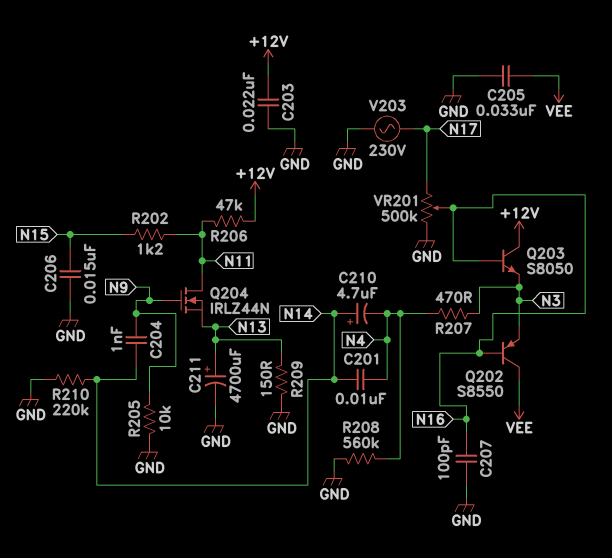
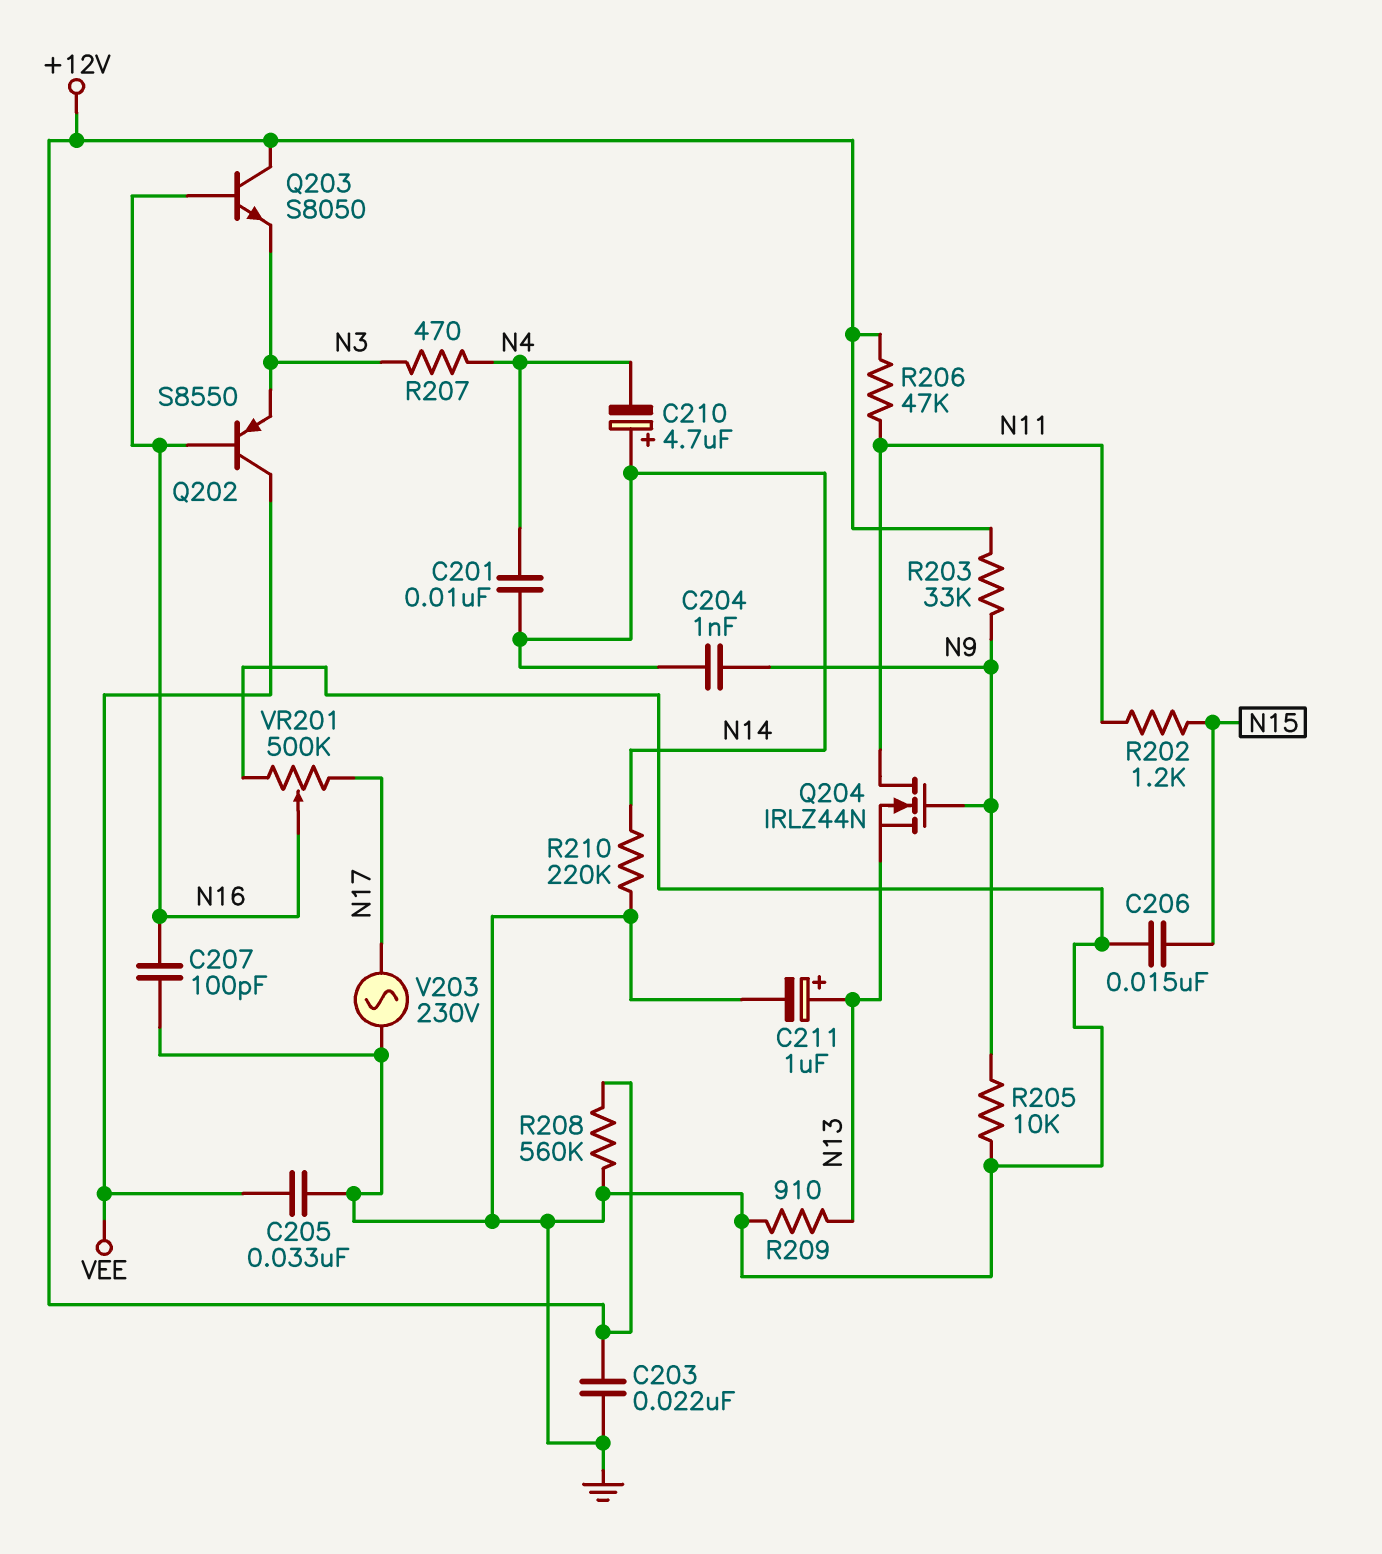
C211: 4700uF (plus N13, minus GND) -> 1uF (plus N13, minus GND)
R203: none -> 33k (+12V, N9)
R208: 560k (GND, N4) -> 560k (+12V, GND)
R209: 150 (GND, N13) -> 910 (GND, N13)

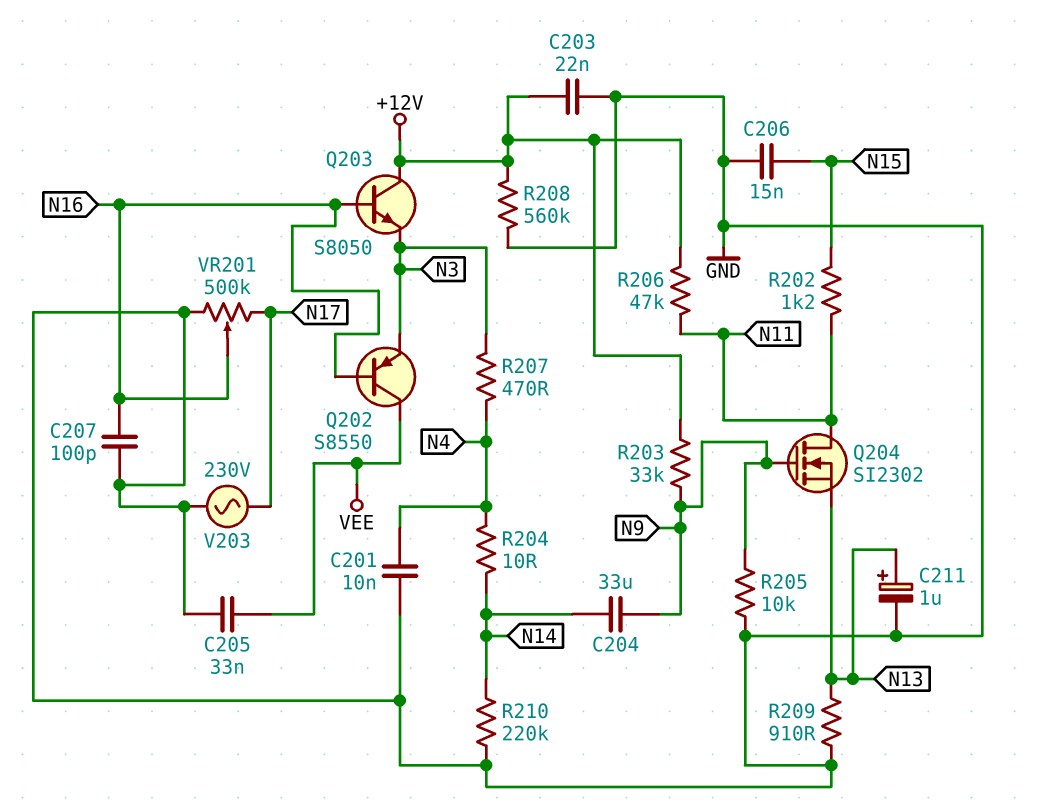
C201: 10nF (N4, N14) -> 10nF (GND, N4)
C204: 1nF (N9, N14) -> 33uF (N9, N14)
C210: 4.7uF (plus N14, minus N4) -> none
Q204: NMOS IRLZ44N (G N9, D N11, S N13) -> NMOS SI2302 (G N9, D N11, S N13)
R204: none -> 10 (N4, N14)

